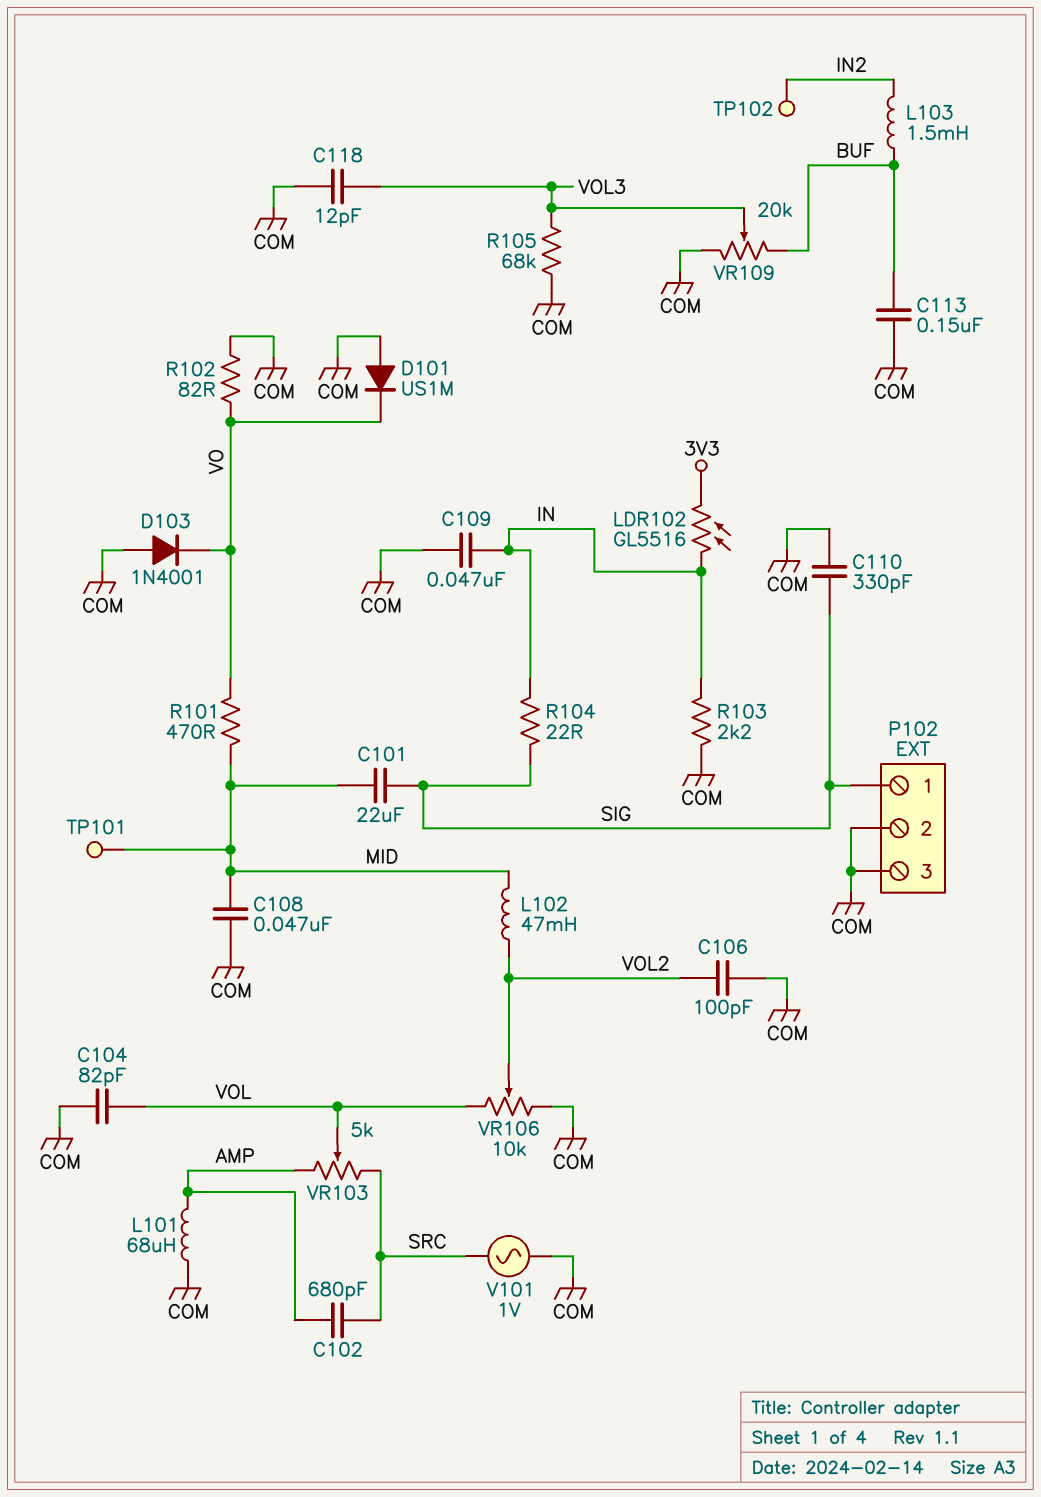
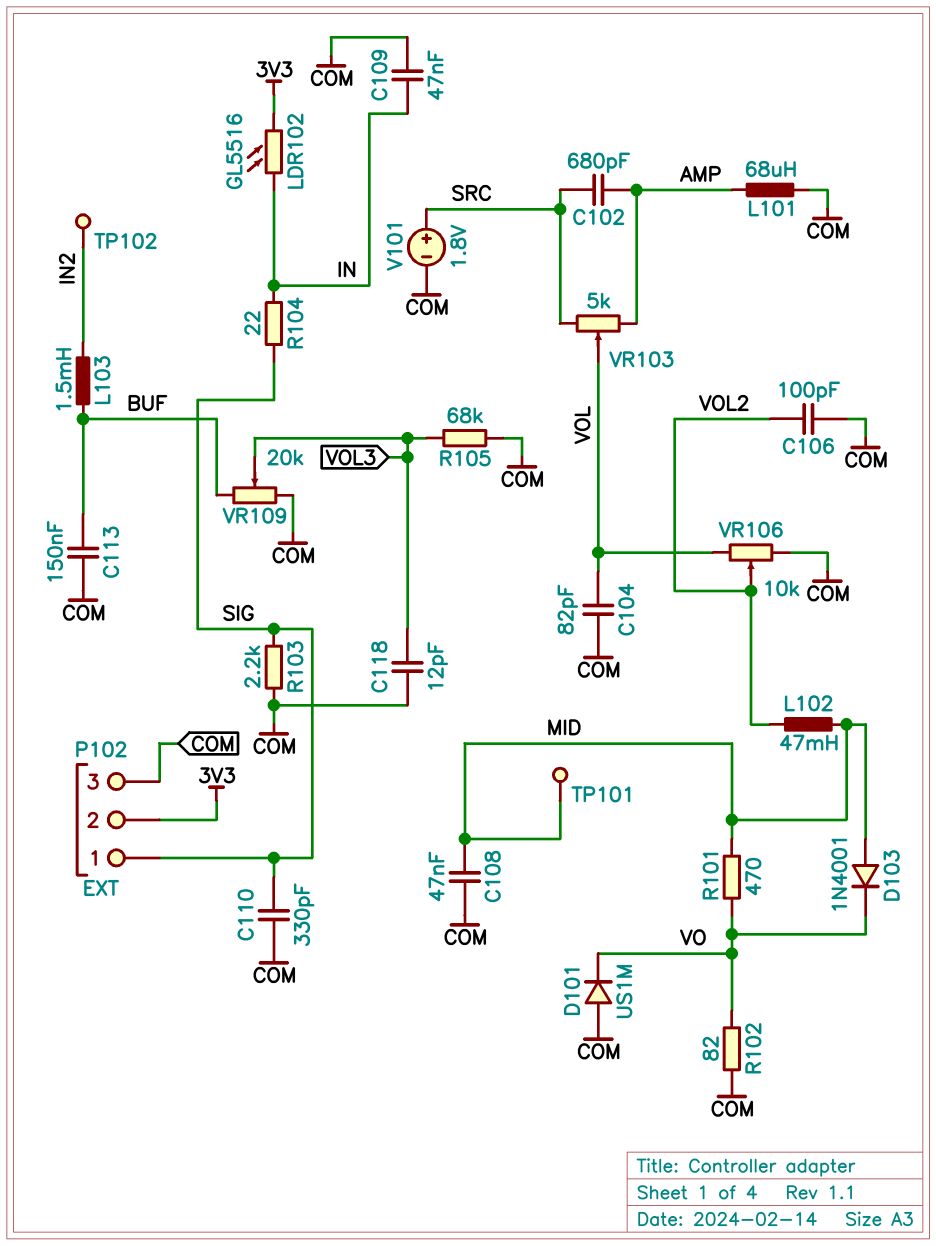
C101: 22uF (MID, SIG) -> none
D103: diode 1N4001 (A COM, K VO) -> diode 1N4001 (A MID, K VO)
P102 pin 2: COM -> 3V3
R103: 2.2k (COM, IN) -> 2.2k (COM, SIG)
V101: AC 1V (COM, SRC) -> 1.8V (plus SRC, minus COM)

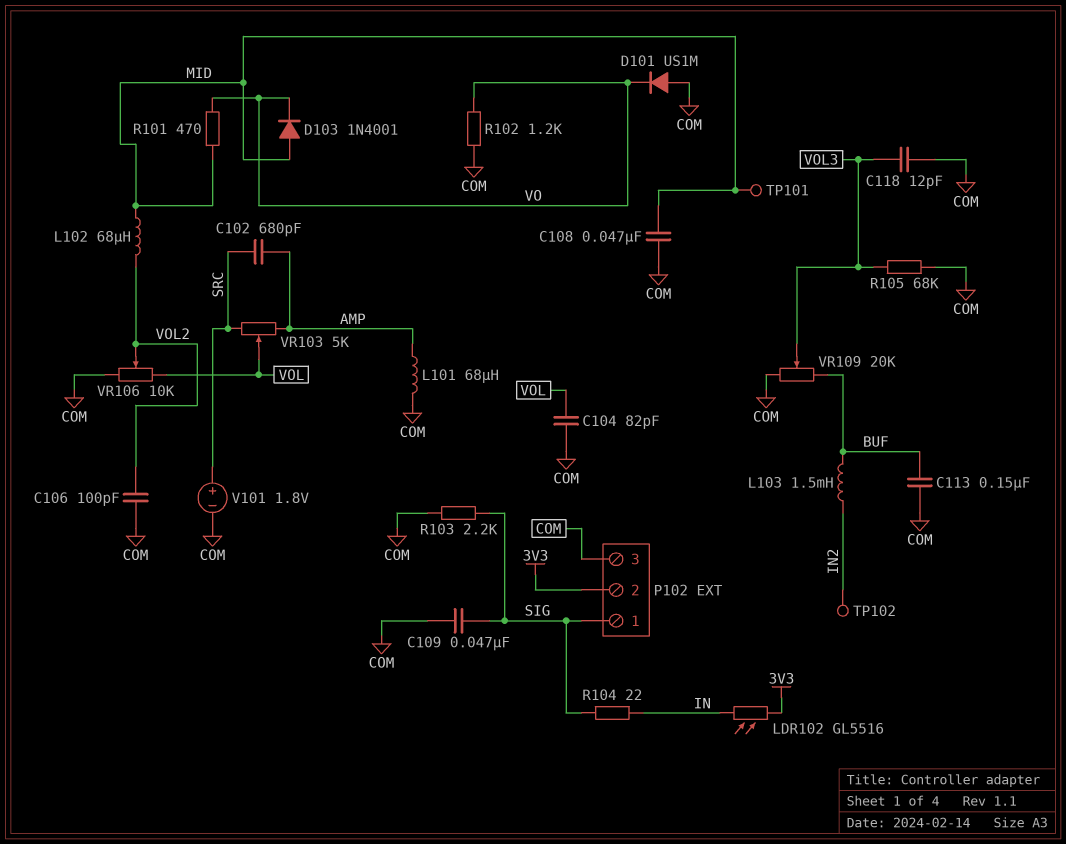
C109: 47nF (COM, IN) -> 47nF (COM, SIG)
C110: 330pF (COM, SIG) -> none
L102: 47mH (MID, VOL2) -> 68uH (MID, VOL2)
R102: 82 (COM, VO) -> 1.2k (COM, VO)

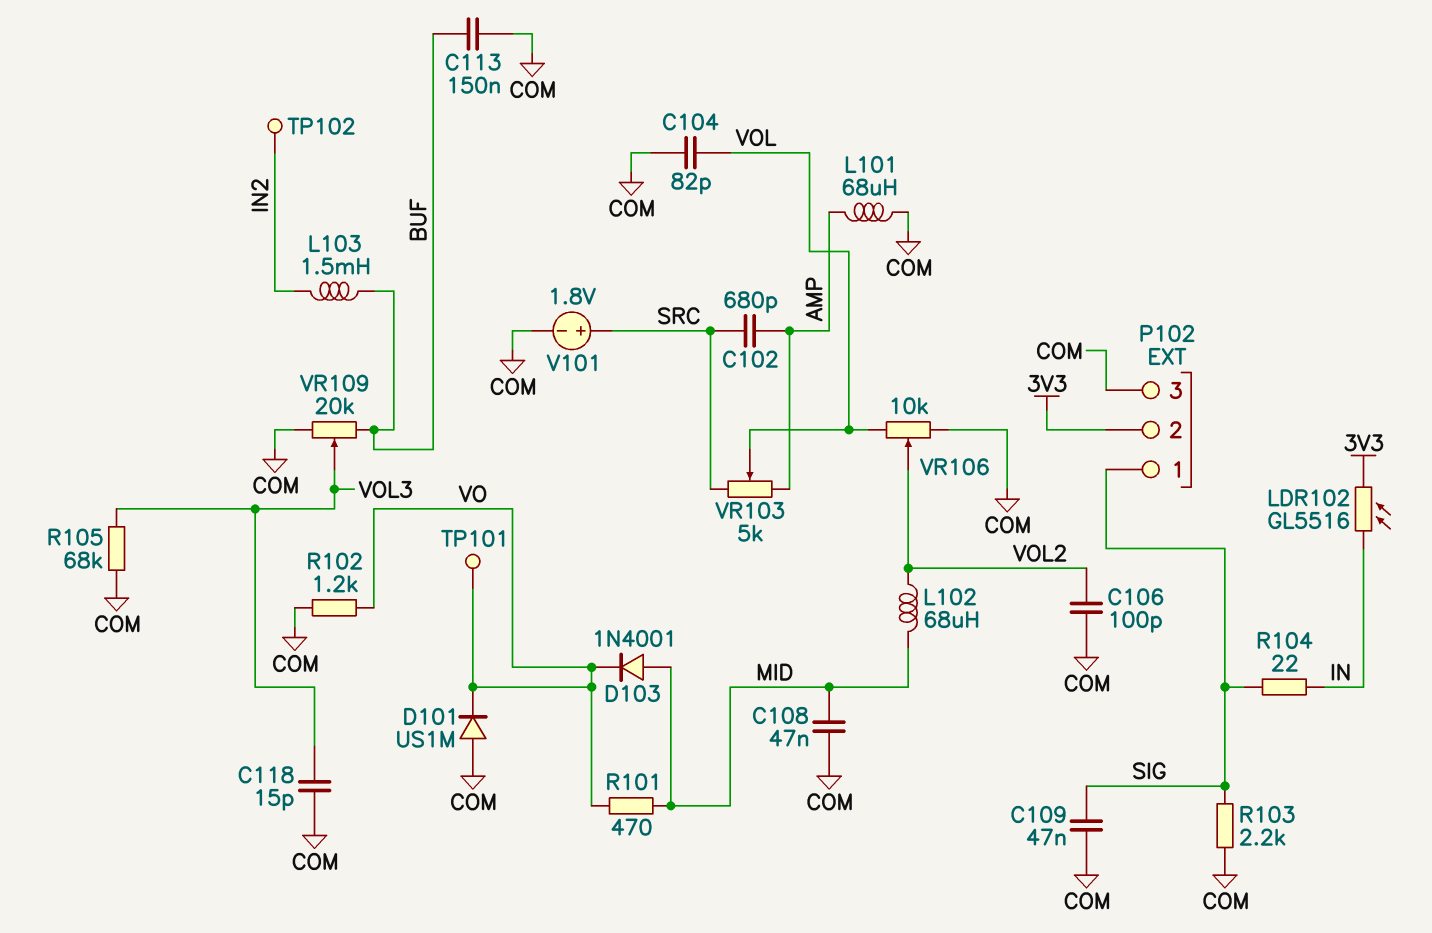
C118: 12pF (COM, VOL3) -> 15pF (COM, VOL3)
TP101: test point (MID) -> test point (VO)

